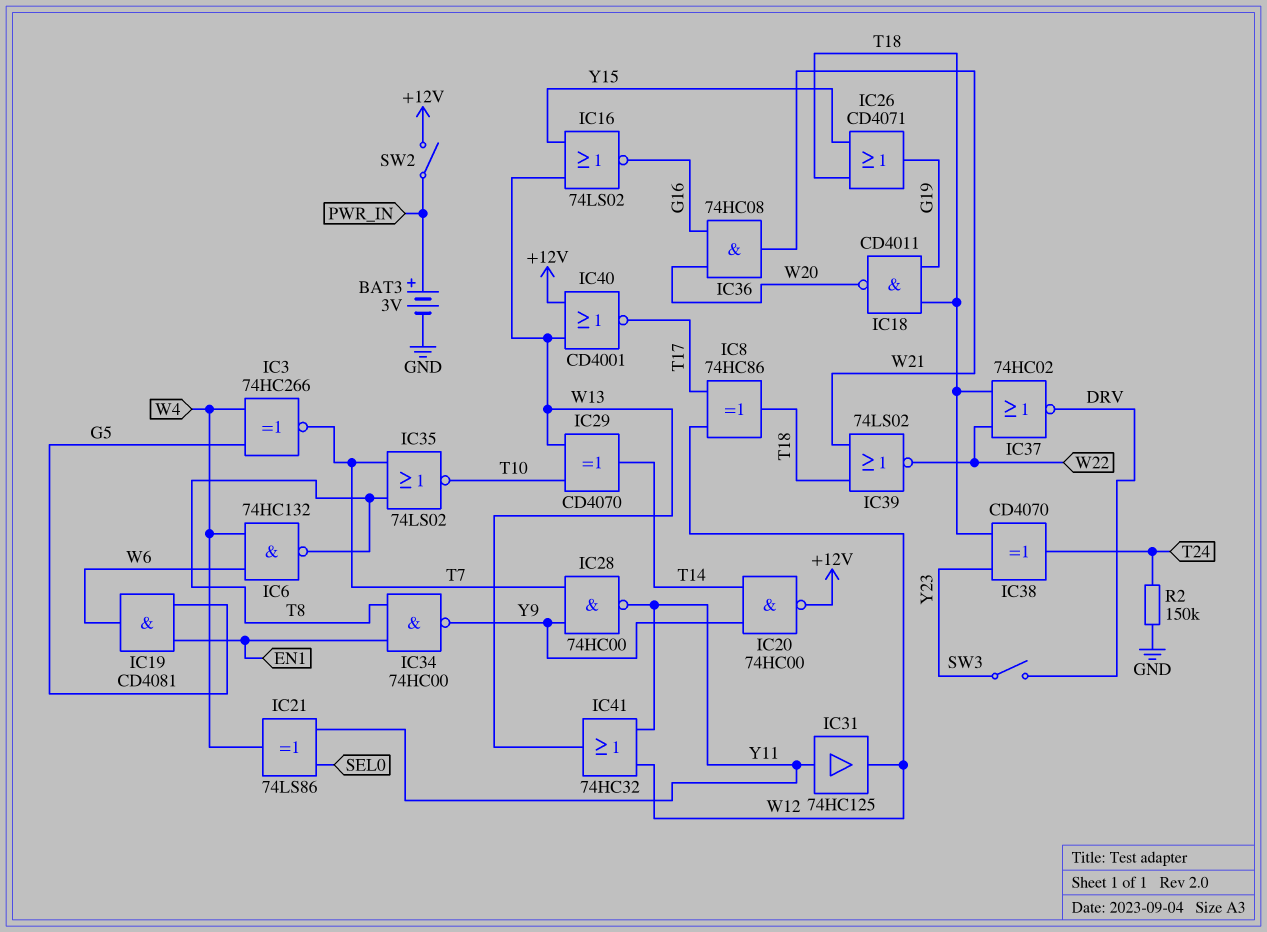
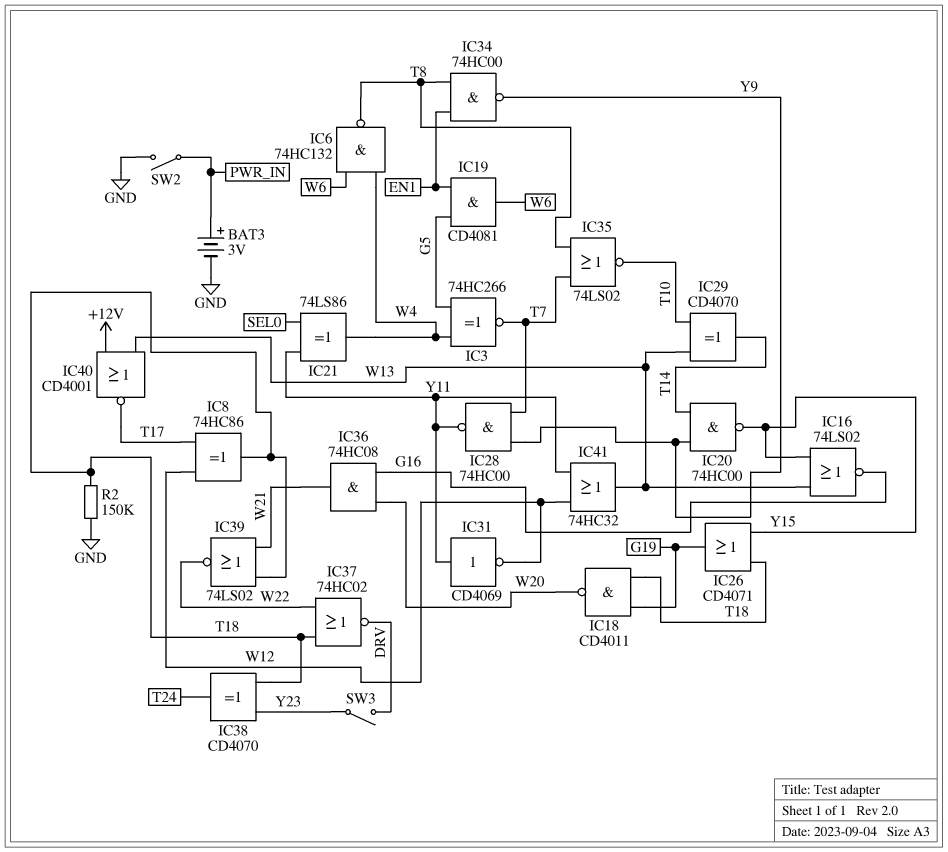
IC20: NAND 74HC00 (in T14, in Y9, out +12V) -> NAND 74HC00 (in T14, in Y9, out Y15)
IC31: buffer 74HC125 (in Y11, out W12) -> NOT CD4069 (in Y11, out W12)
R2: 150k (GND, T24) -> 150k (GND, T18)
SW2: switch (+12V, PWR_IN) -> switch (GND, PWR_IN)

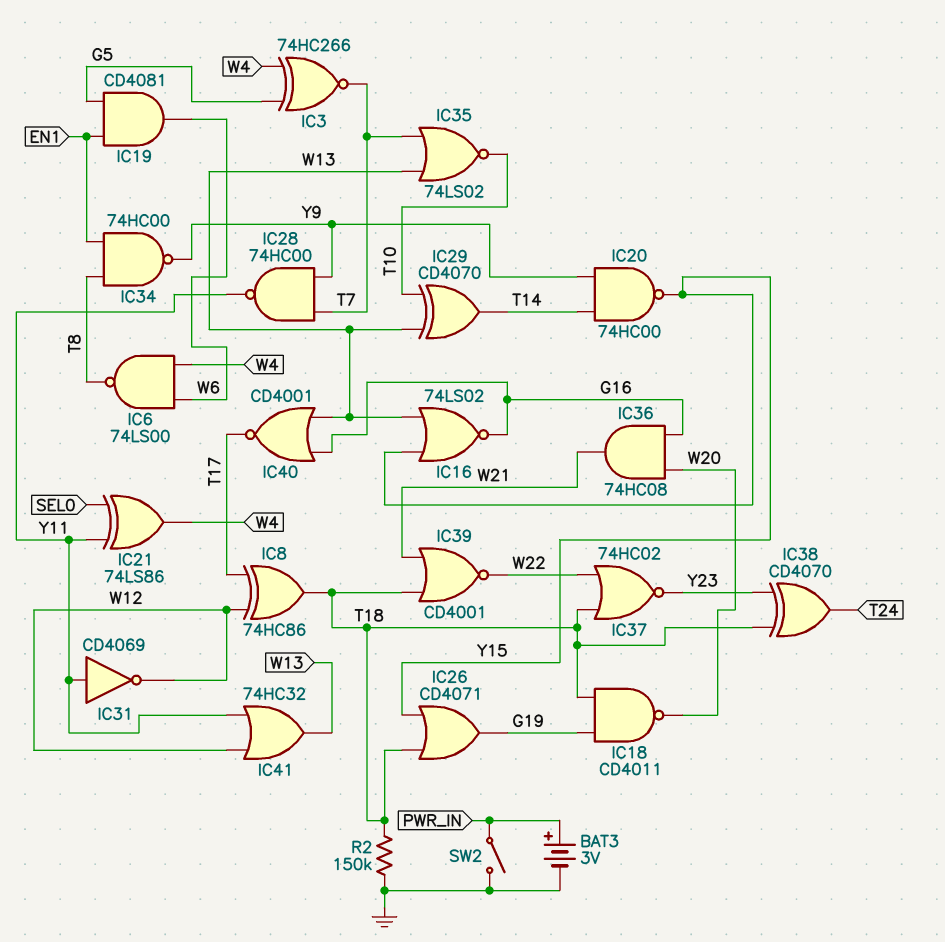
IC6: NAND 74HC132 (in W4, in W6, out T8) -> NAND 74LS00 (in W4, in W6, out T8)
IC35: NOR 74LS02 (in T7, in T8, out T10) -> NOR 74LS02 (in T7, in W13, out T10)
IC37: NOR 74HC02 (in T18, in W22, out DRV) -> NOR 74HC02 (in T18, in W22, out Y23)
IC39: NOR 74LS02 (in T18, in W21, out W22) -> NOR CD4001 (in T18, in W21, out W22)
IC40: NOR CD4001 (in +12V, in W13, out T17) -> NOR CD4001 (in G16, in W13, out T17)
SW3: switch (DRV, Y23) -> none

